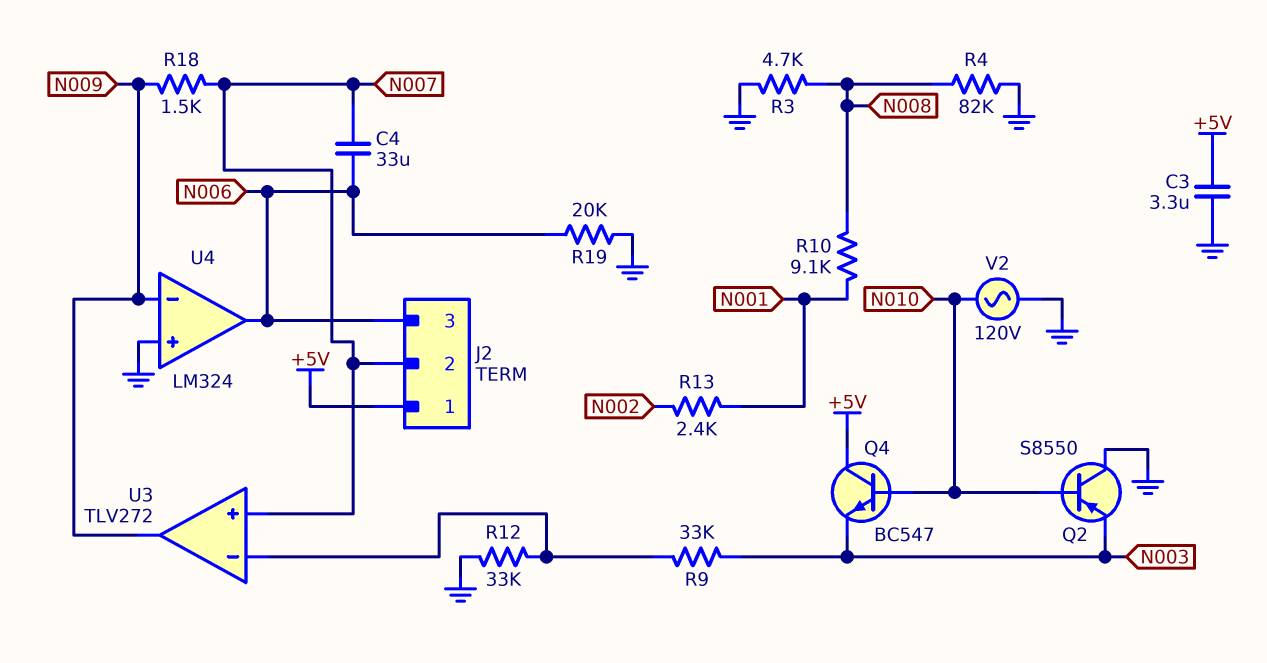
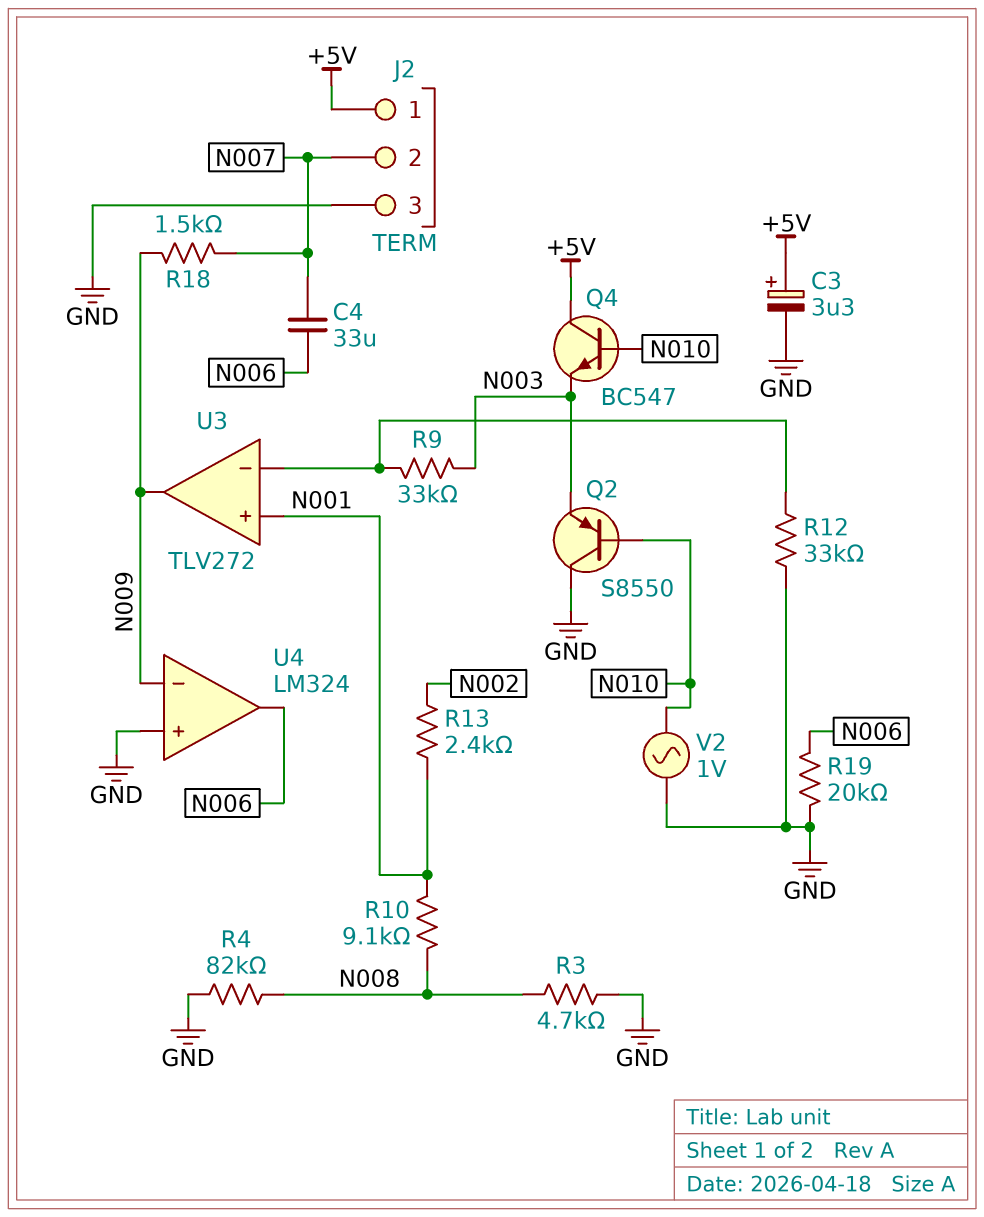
C3: 3.3uF (+5V, GND) -> 3.3uF (plus +5V, minus GND)
J2 pin 3: N006 -> GND
U3 pin in+: N007 -> N001
V2: AC 120V (GND, N010) -> AC 1V (GND, N010)

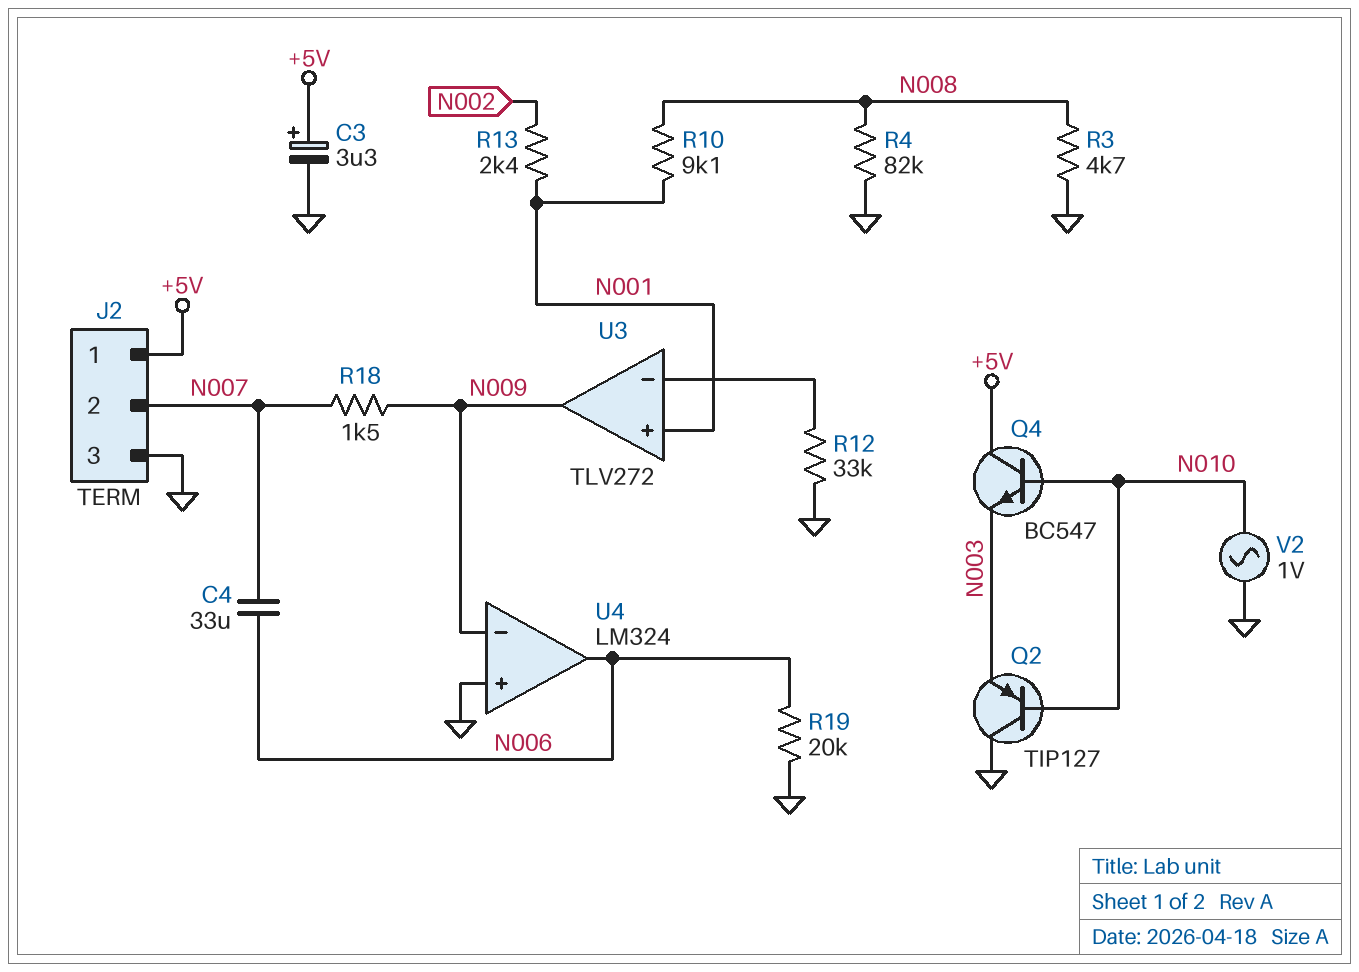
Q2: PNP S8550 (B N010, C GND, E N003) -> PNP TIP127 (B N010, C GND, E N003)
R9: 33k (N003, U3/in-) -> none

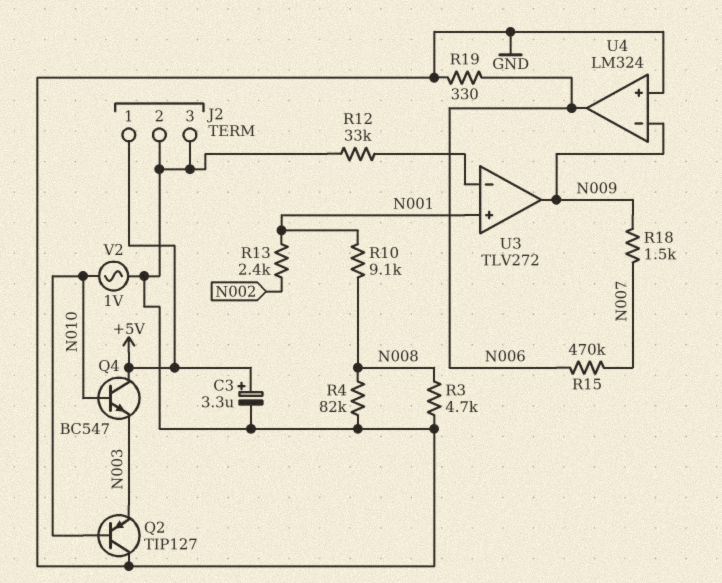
C4: 33uF (N006, N007) -> none
J2 pin 2: N007 -> GND
R15: none -> 470k (N006, N007)
R19: 20k (GND, N006) -> 330 (GND, N006)

